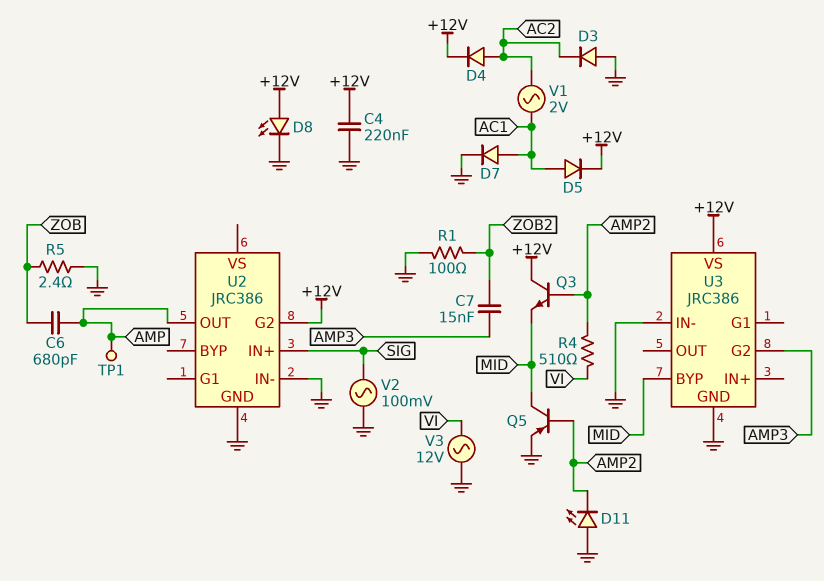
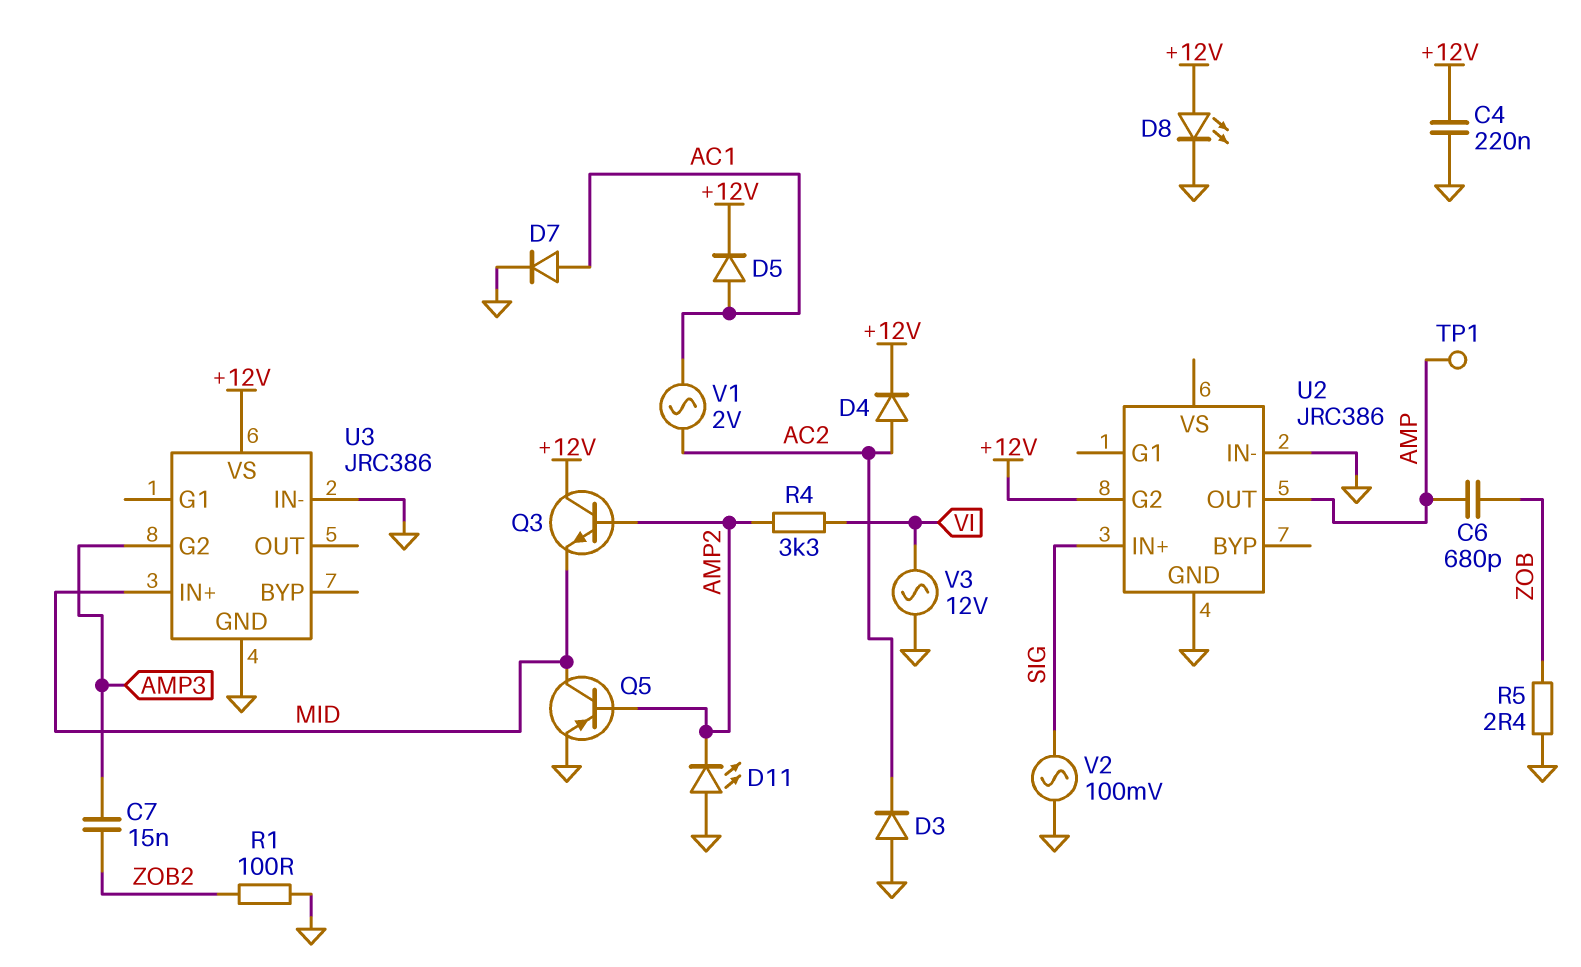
R4: 510 (AMP2, VI) -> 3.3k (AMP2, VI)
U3 pin BYP: MID -> none
U3 pin IN+: none -> MID

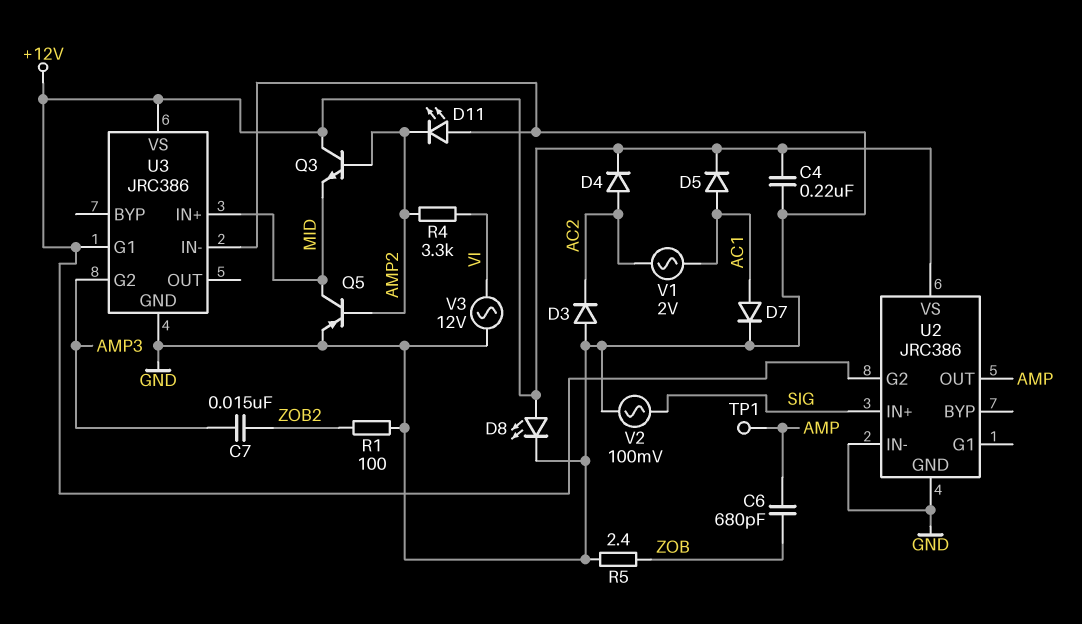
U2 pin VS: none -> +12V
U3 pin G1: none -> +12V

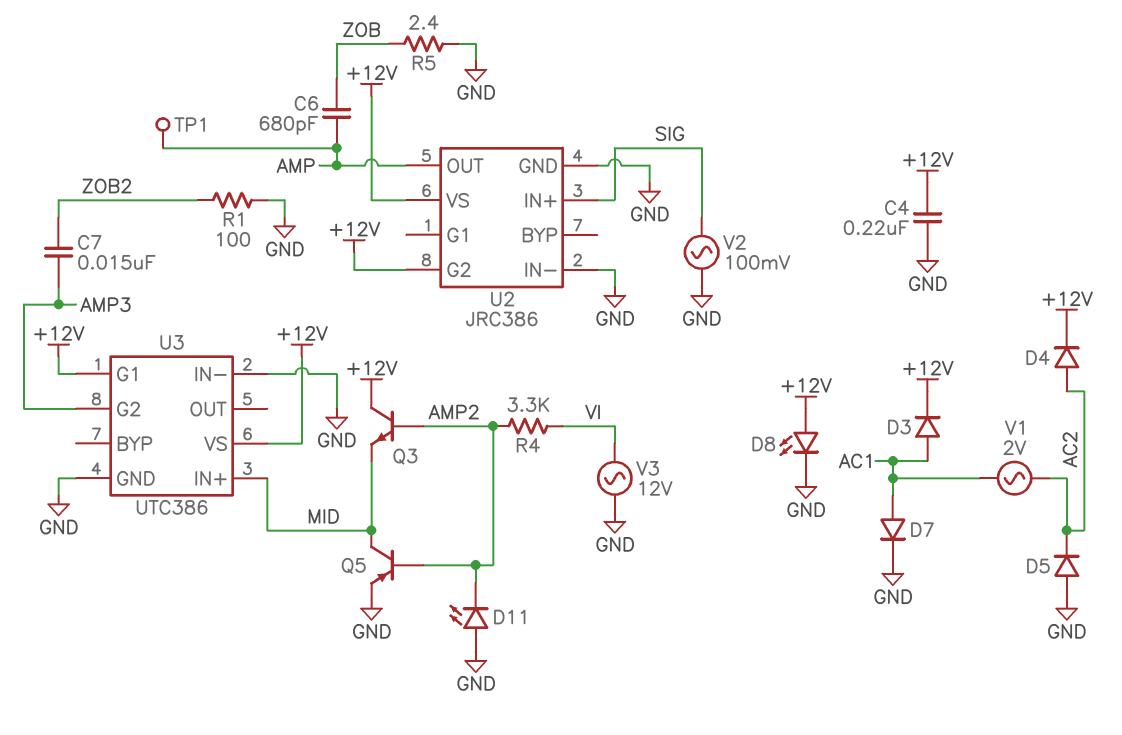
D3: diode (A GND, K AC2) -> diode (A AC1, K +12V)
D5: diode (A AC1, K +12V) -> diode (A GND, K AC2)
U3: JRC386 -> UTC386

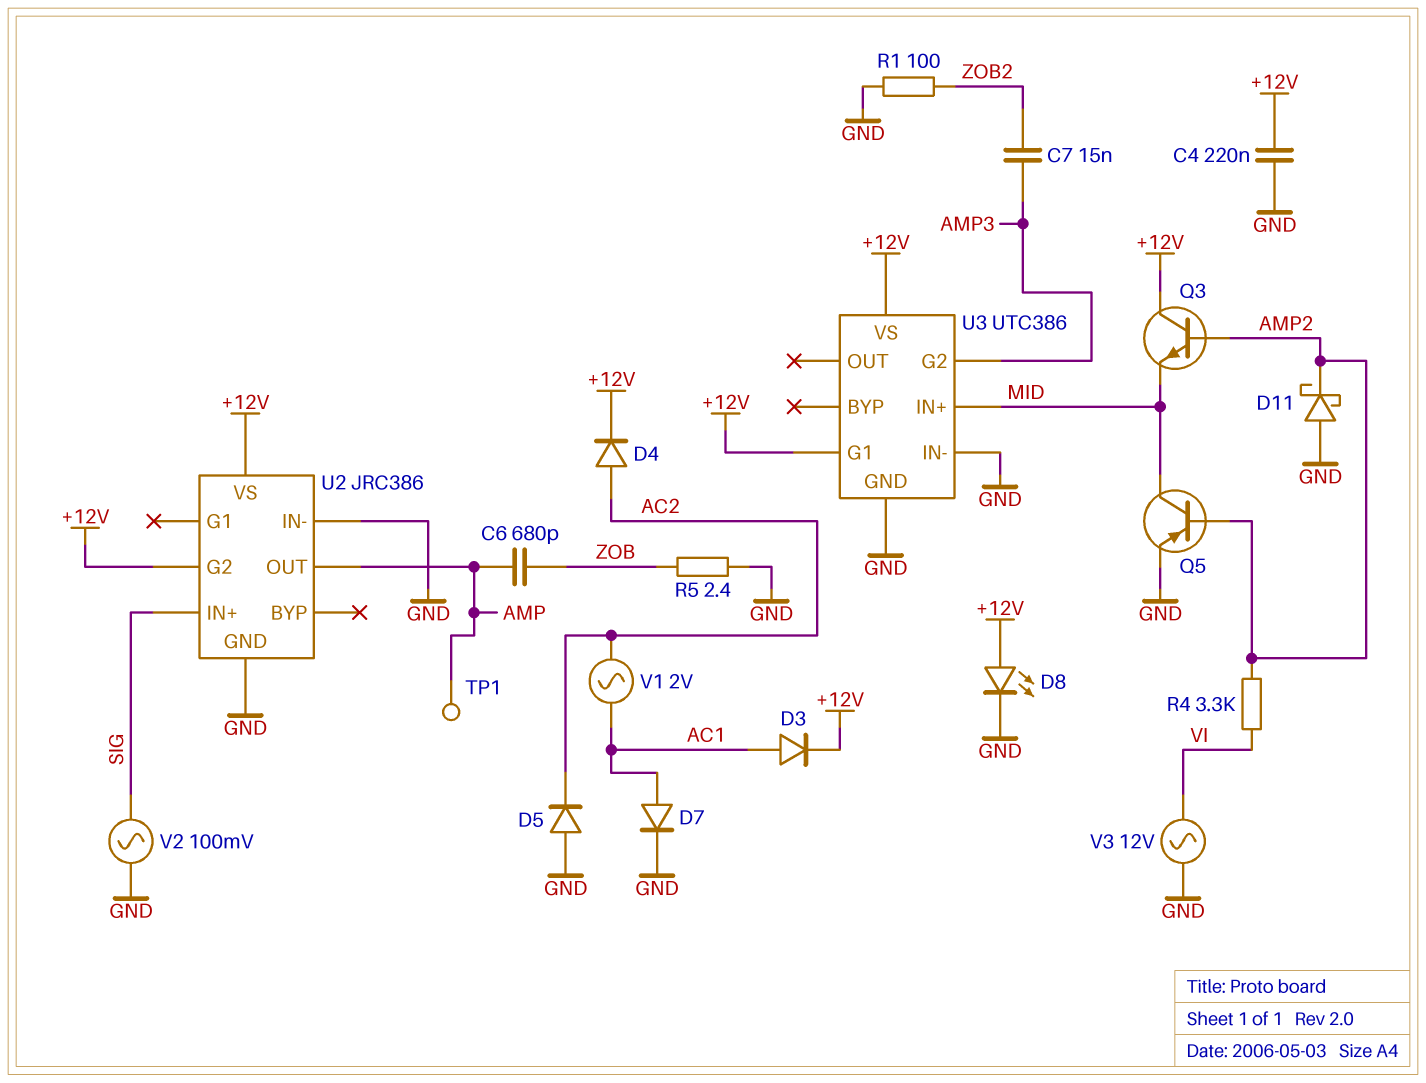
D11: LED (A GND, K AMP2) -> schottky (A GND, K AMP2)

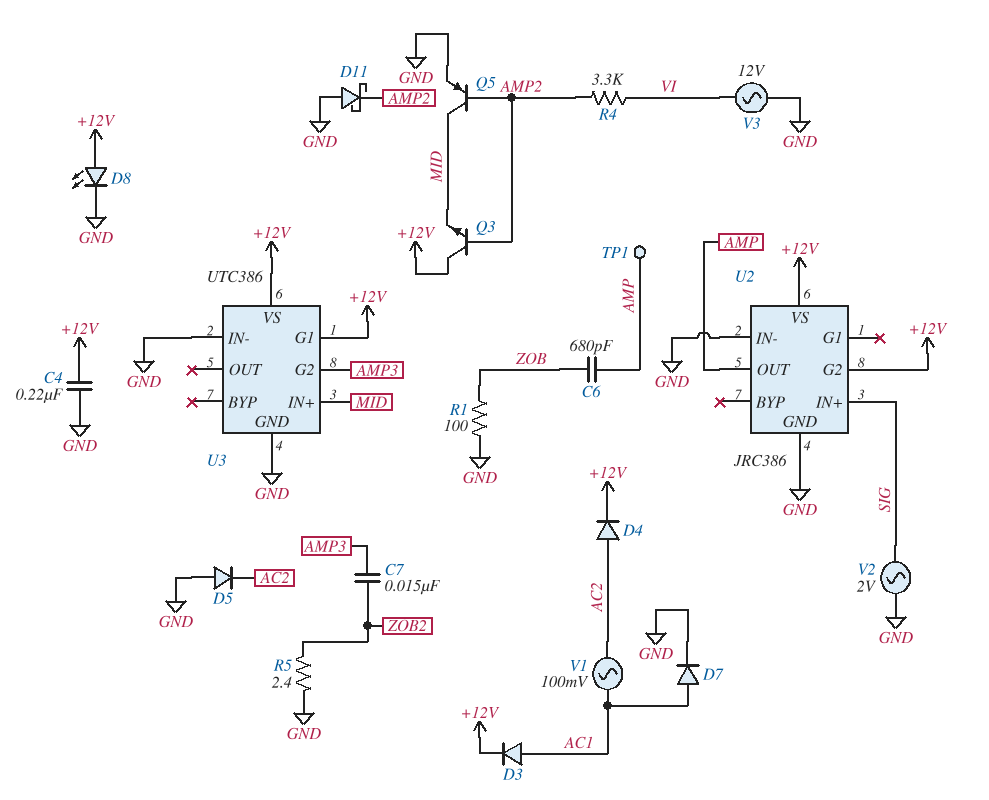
R1: 100 (GND, ZOB2) -> 100 (GND, ZOB)
R5: 2.4 (GND, ZOB) -> 2.4 (GND, ZOB2)
V1: AC 2V (AC1, AC2) -> AC 100mV (AC1, AC2)
V2: AC 100mV (GND, SIG) -> AC 2V (GND, SIG)

